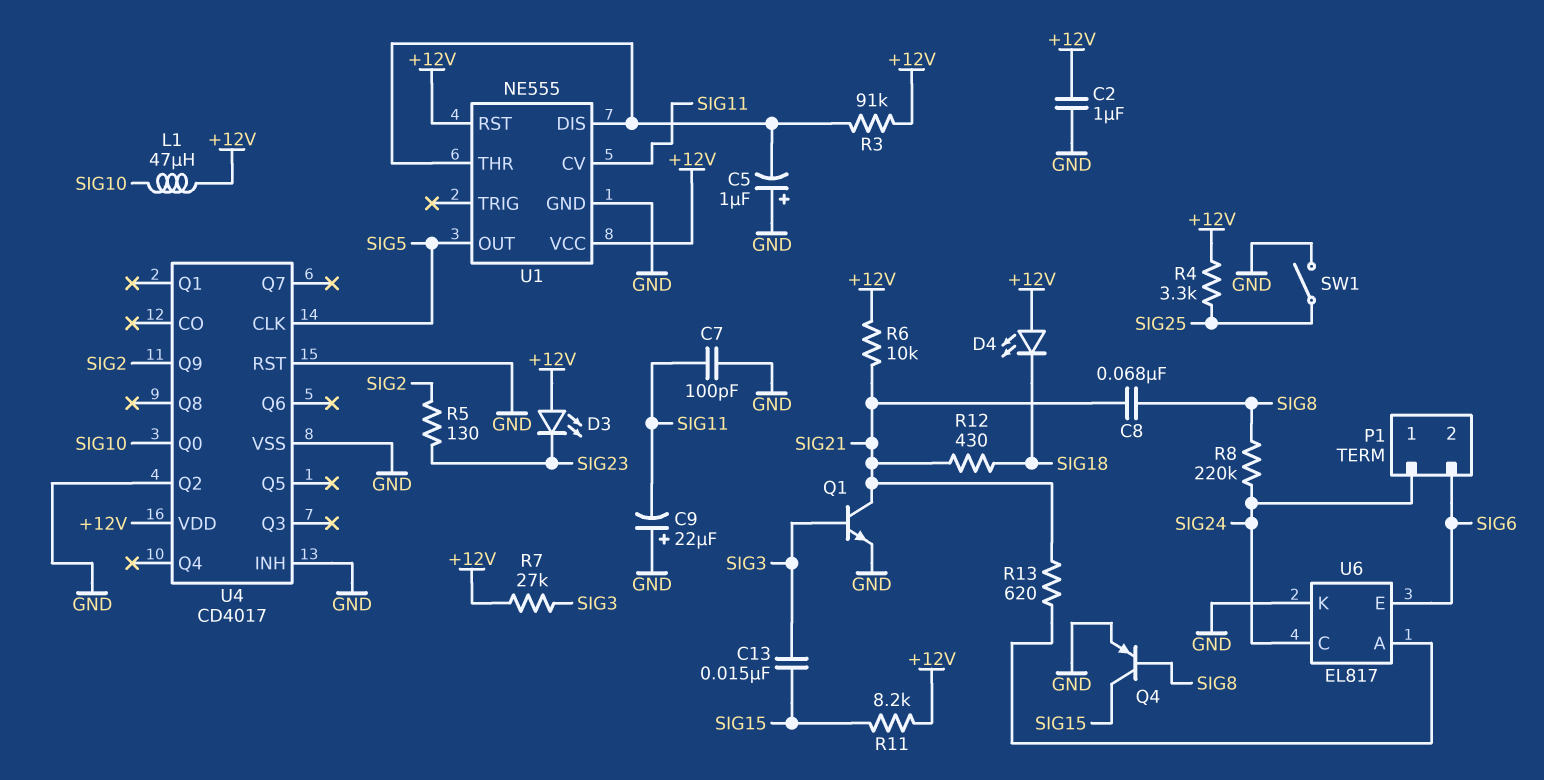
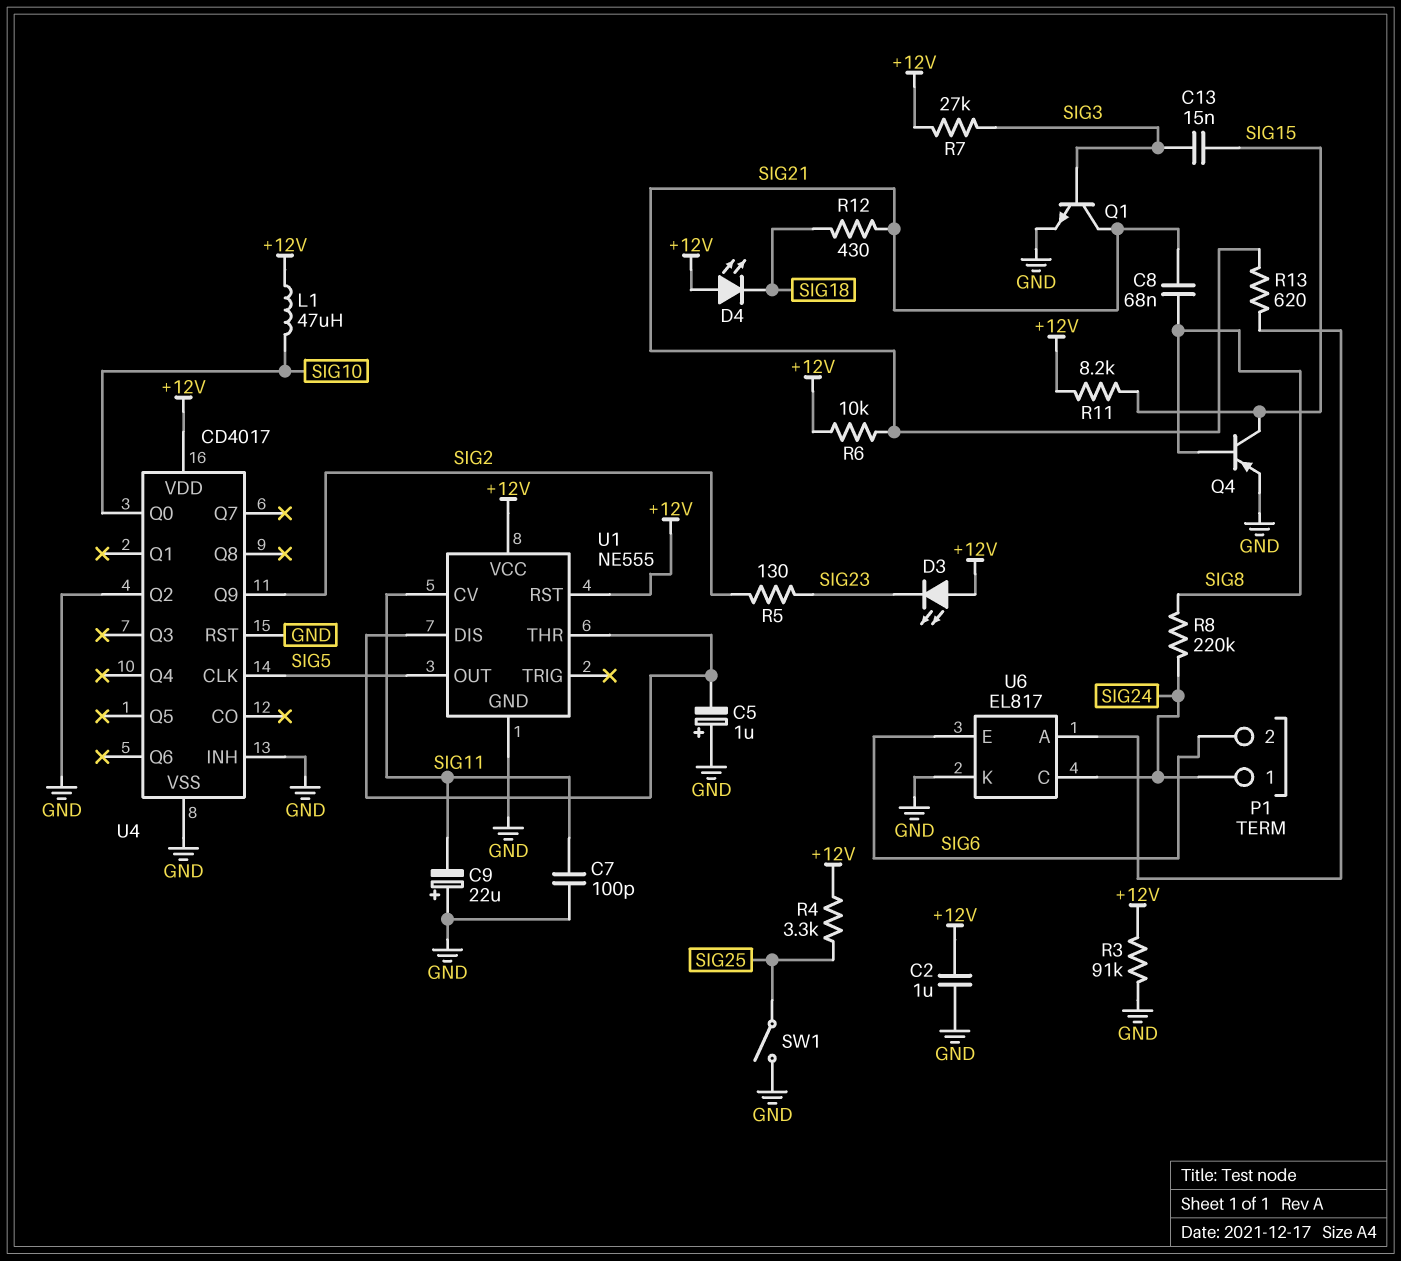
R3: 91k (+12V, U1/DIS) -> 91k (+12V, GND)

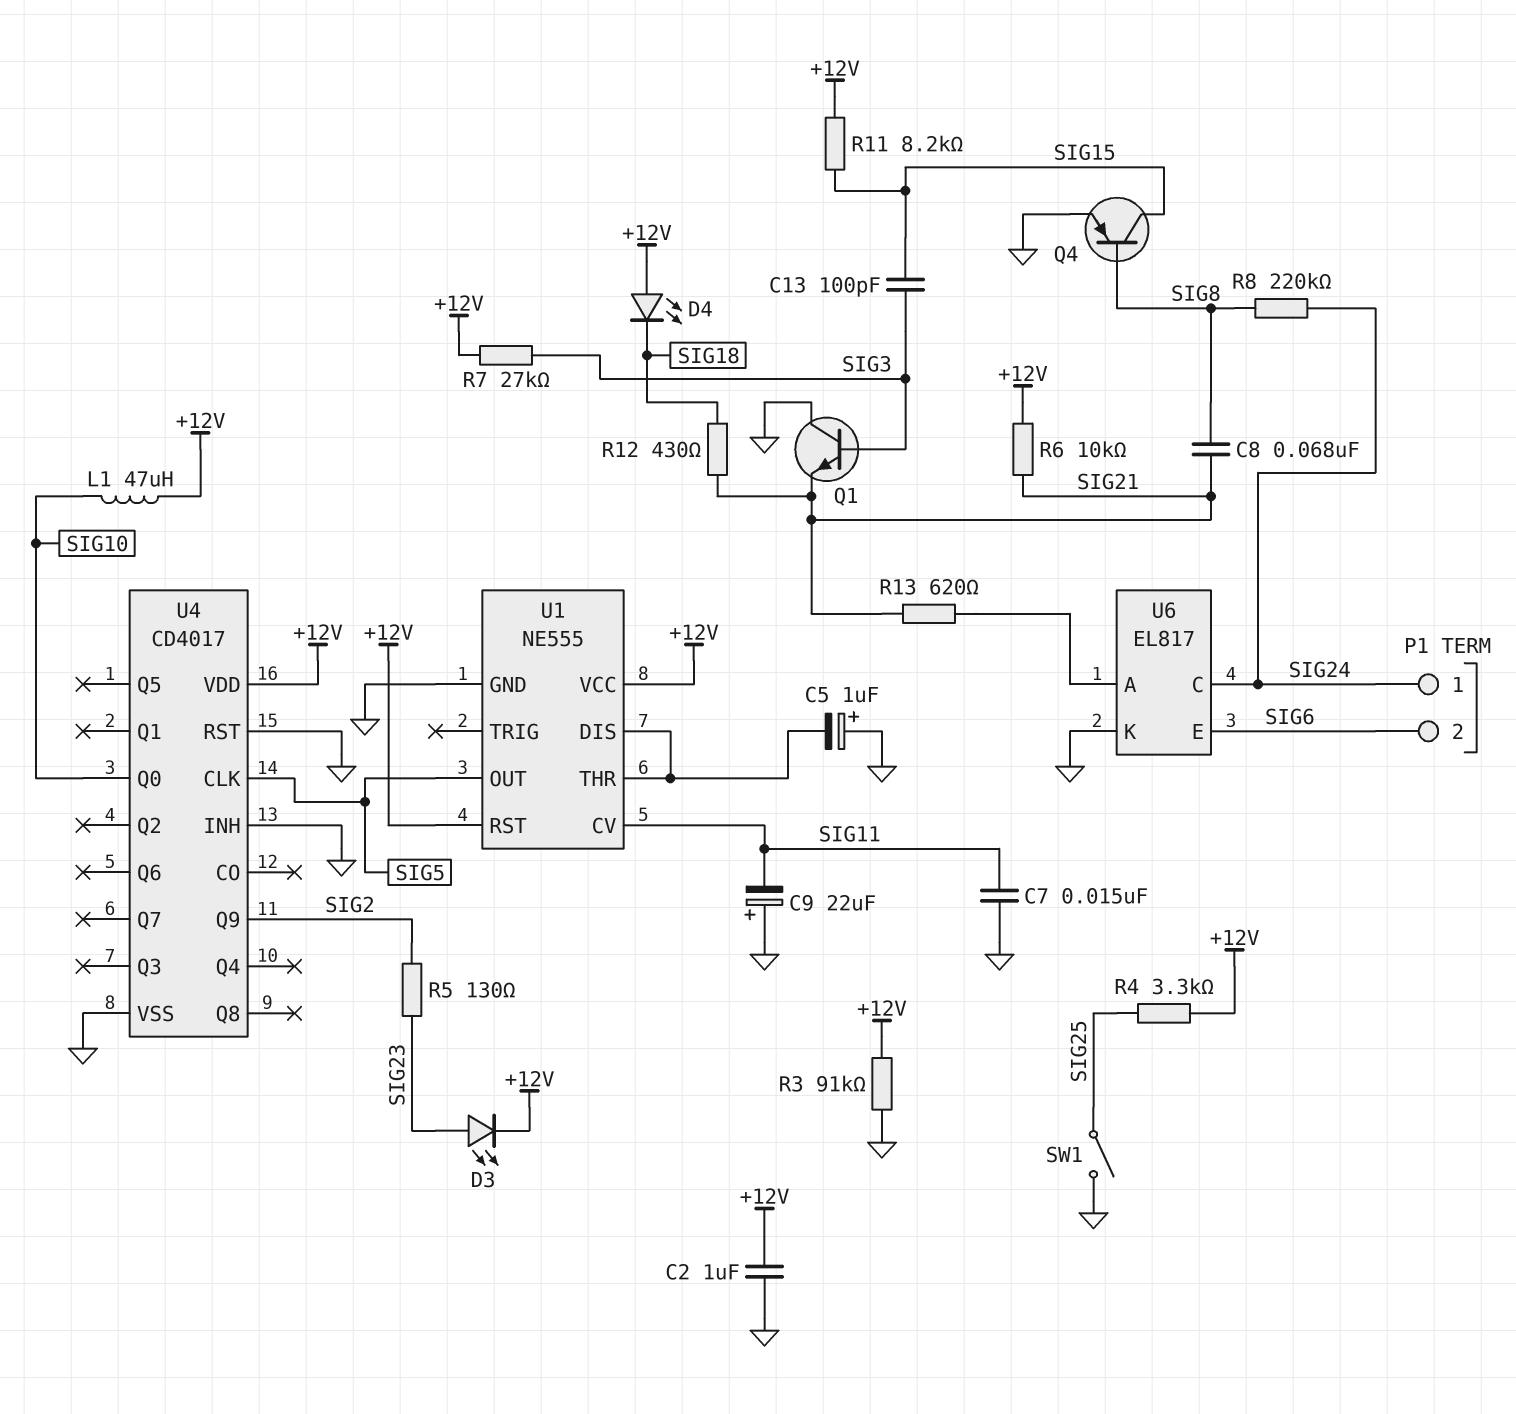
C7: 100pF (GND, SIG11) -> 15nF (GND, SIG11)
C13: 15nF (SIG3, SIG15) -> 100pF (SIG3, SIG15)
D3: LED (A +12V, K SIG23) -> LED (A SIG23, K +12V)
Q1: NPN (B SIG3, C SIG21, E GND) -> NPN (B SIG3, C GND, E SIG21)
U4 pin Q2: GND -> none

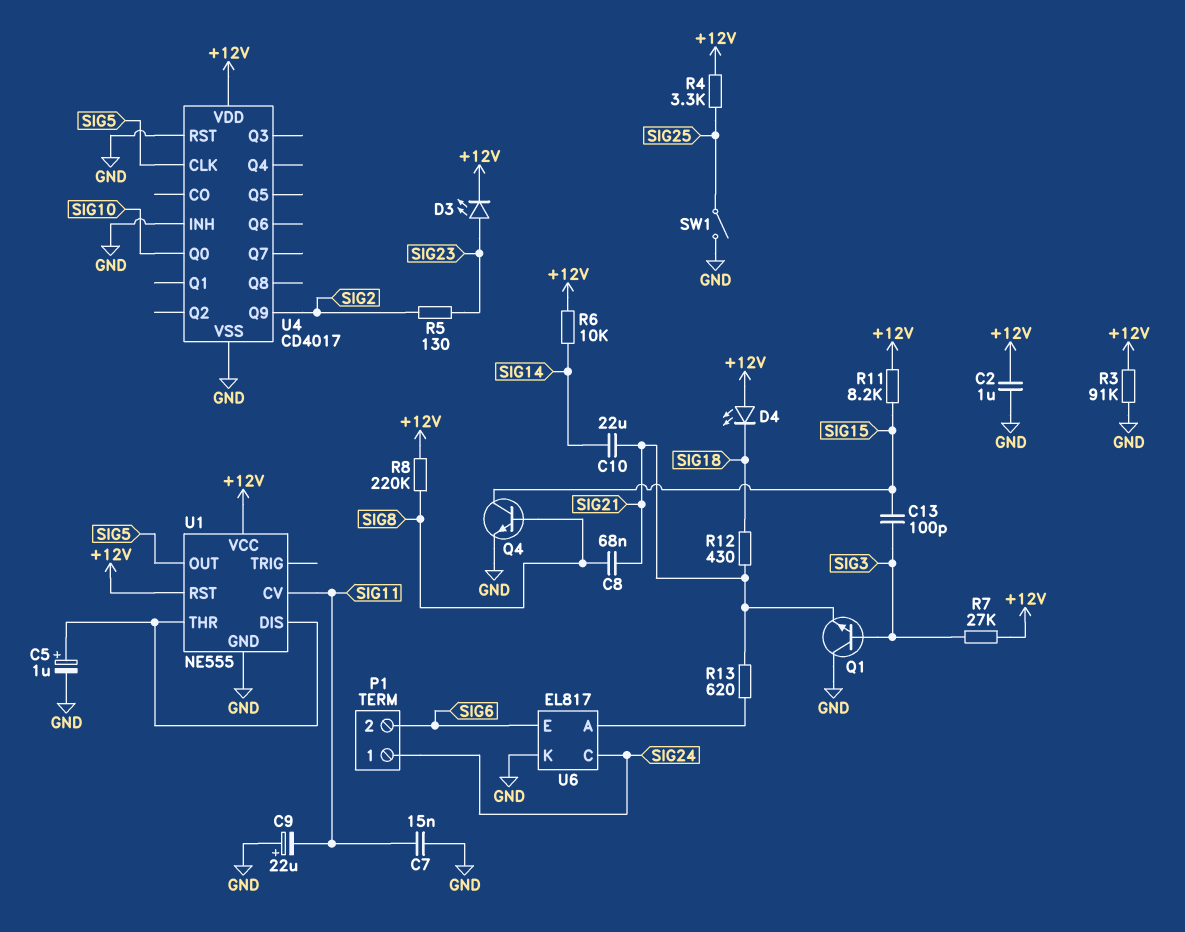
C5: 1uF (plus GND, minus U1/DIS) -> 1uF (plus U1/DIS, minus GND)
C10: none -> 22uF (SIG14, SIG21)
L1: 47uH (+12V, SIG10) -> none
Q4: PNP (B SIG8, C SIG15, E GND) -> NPN (B SIG8, C SIG15, E GND)
R6: 10k (+12V, SIG21) -> 10k (+12V, SIG14)
R8: 220k (SIG8, SIG24) -> 220k (+12V, SIG8)

